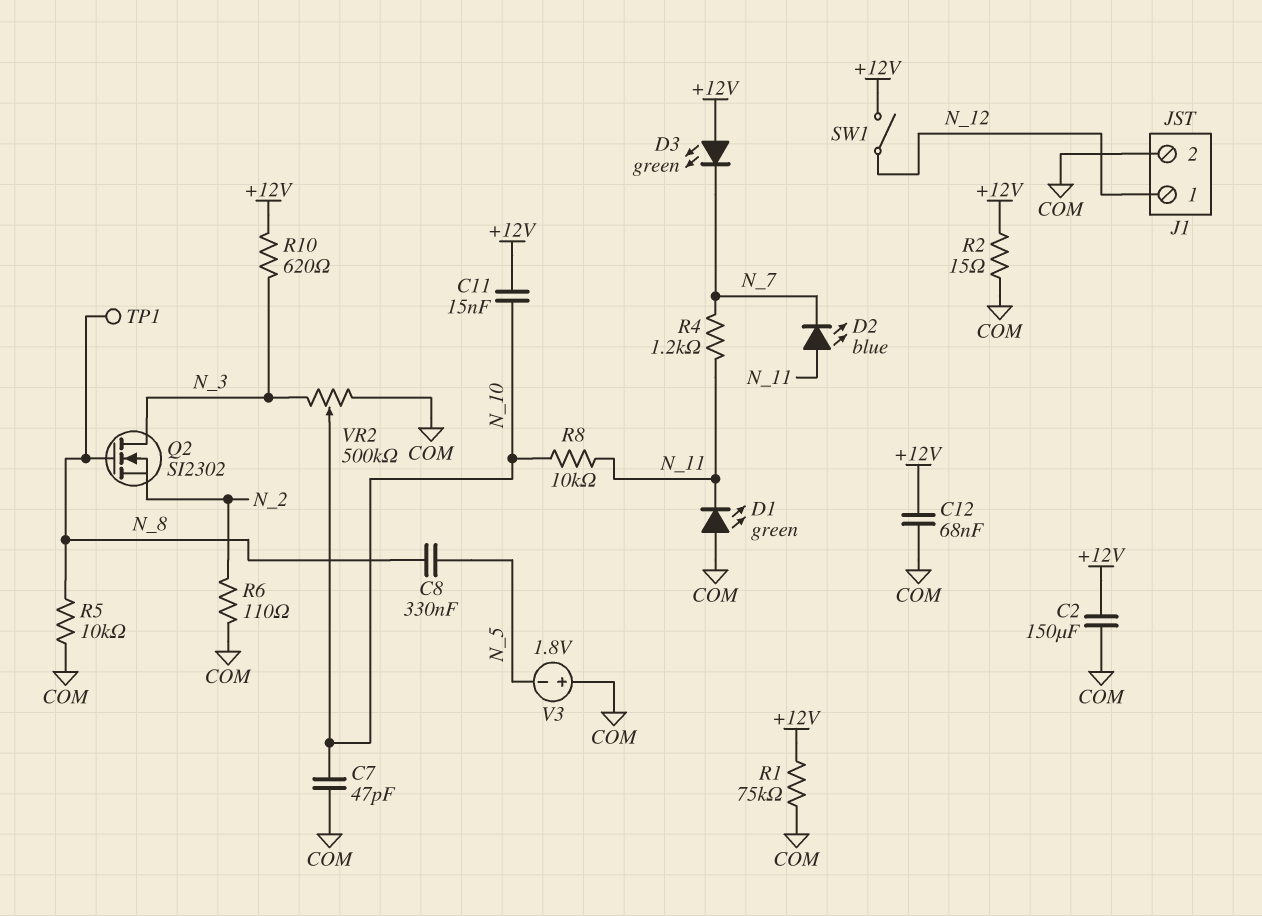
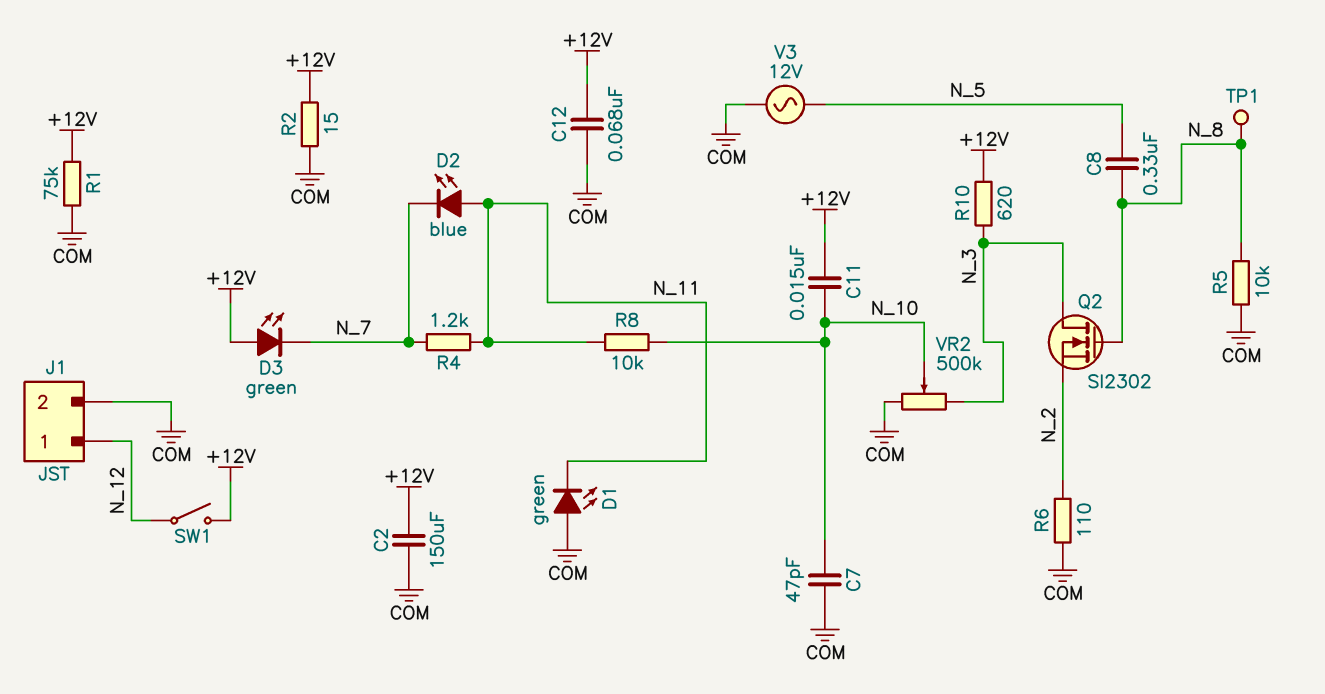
V3: 1.8V (plus COM, minus N_5) -> AC 12V (COM, N_5)

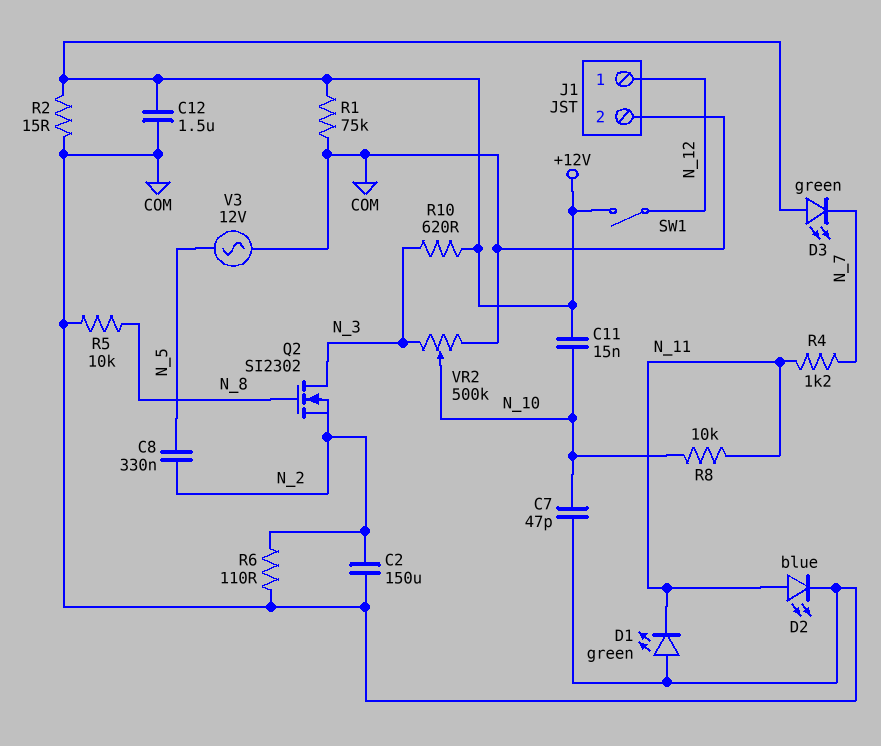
C2: 150uF (+12V, COM) -> 150uF (COM, N_2)
C8: 330nF (N_5, N_8) -> 330nF (N_2, N_5)
C12: 68nF (+12V, COM) -> 1.5uF (+12V, COM)
D2: LED blue (A N_11, K N_7) -> LED blue (A N_11, K COM)
TP1: test point (N_8) -> none

